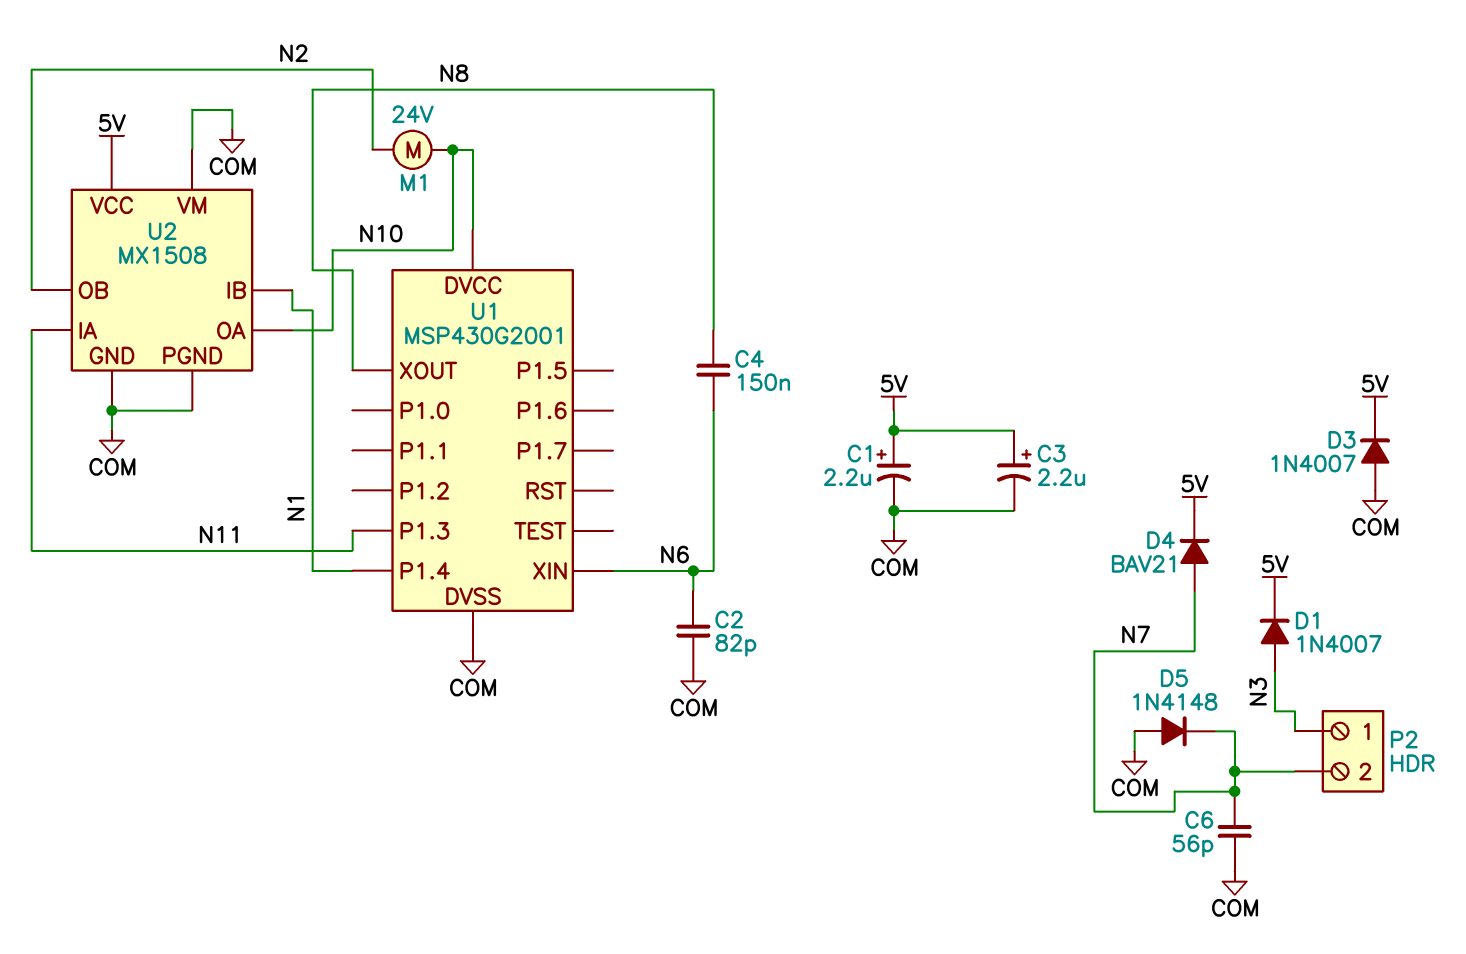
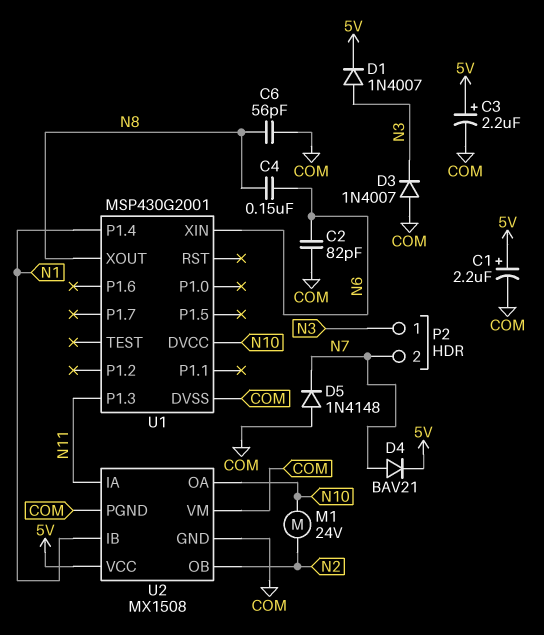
C6: 56pF (COM, N7) -> 56pF (COM, N8)
D3: diode 1N4007 (A COM, K 5V) -> diode 1N4007 (A COM, K N3)

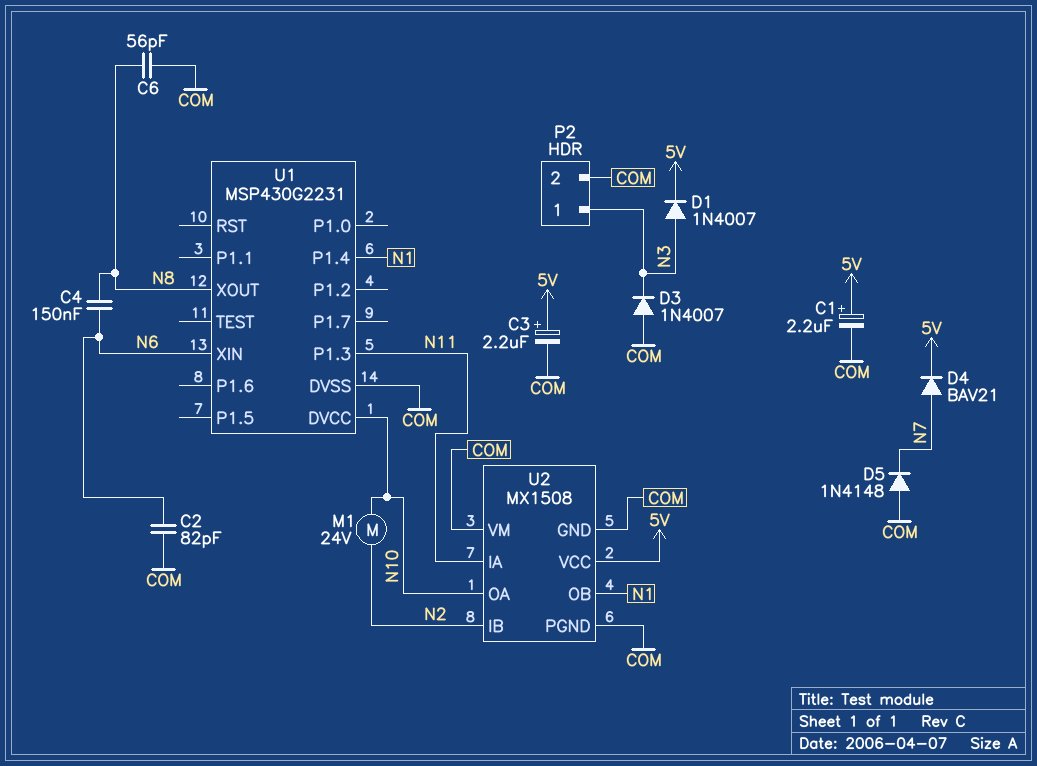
P2 pin 2: N7 -> COM
U1: MSP430G2001 -> MSP430G2231
U2 pin IB: N1 -> N2
U2 pin OB: N2 -> N1

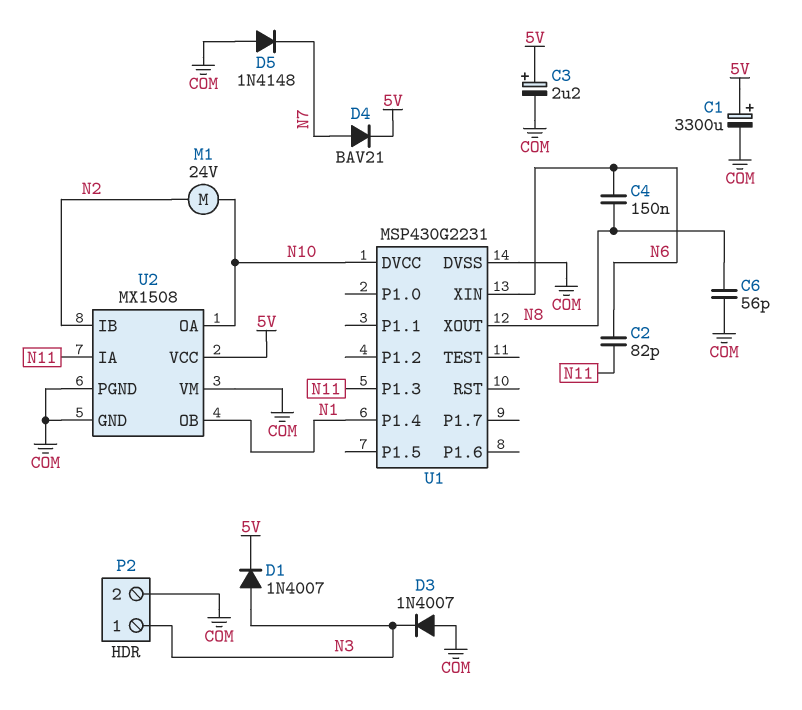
C1: 2.2uF (plus 5V, minus COM) -> 3300uF (plus 5V, minus COM)
C2: 82pF (COM, N6) -> 82pF (N6, N11)

